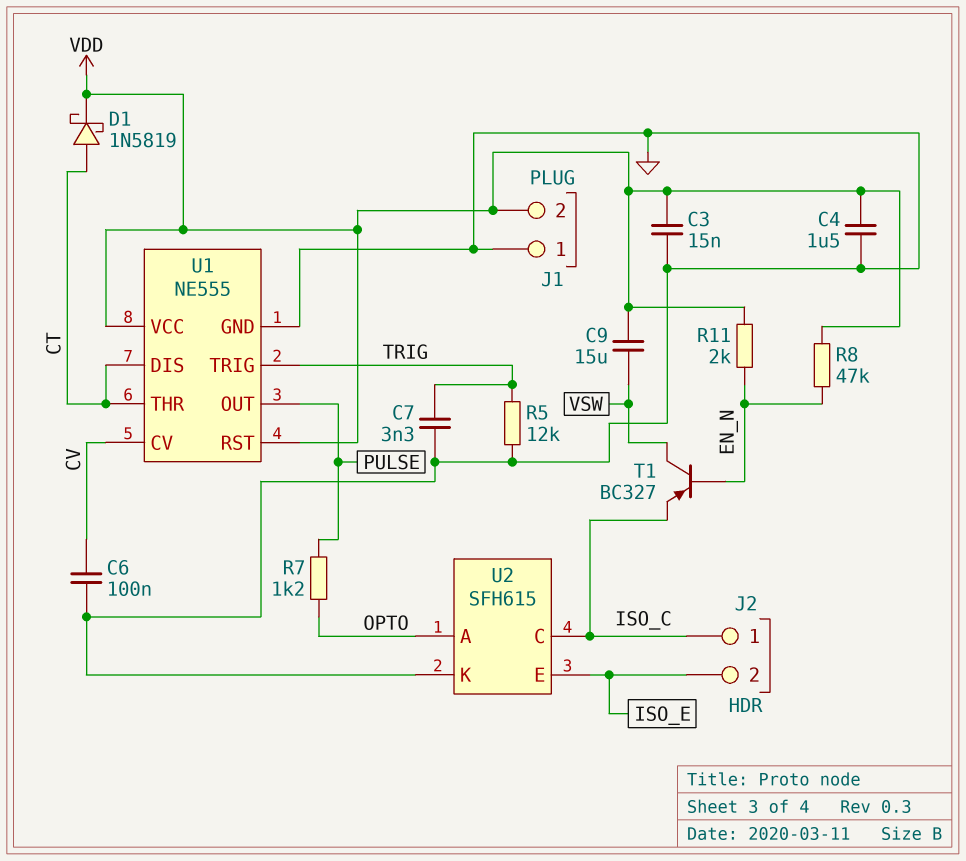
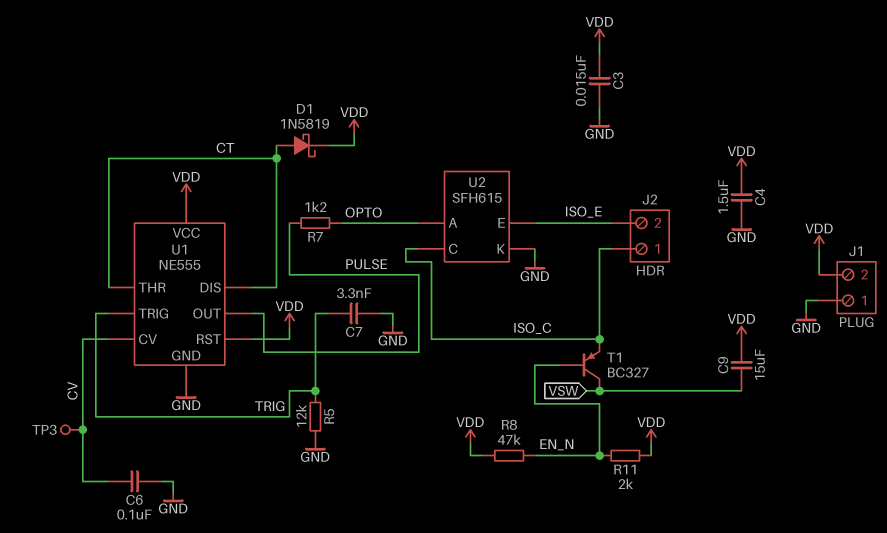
TP3: none -> test point (CV)

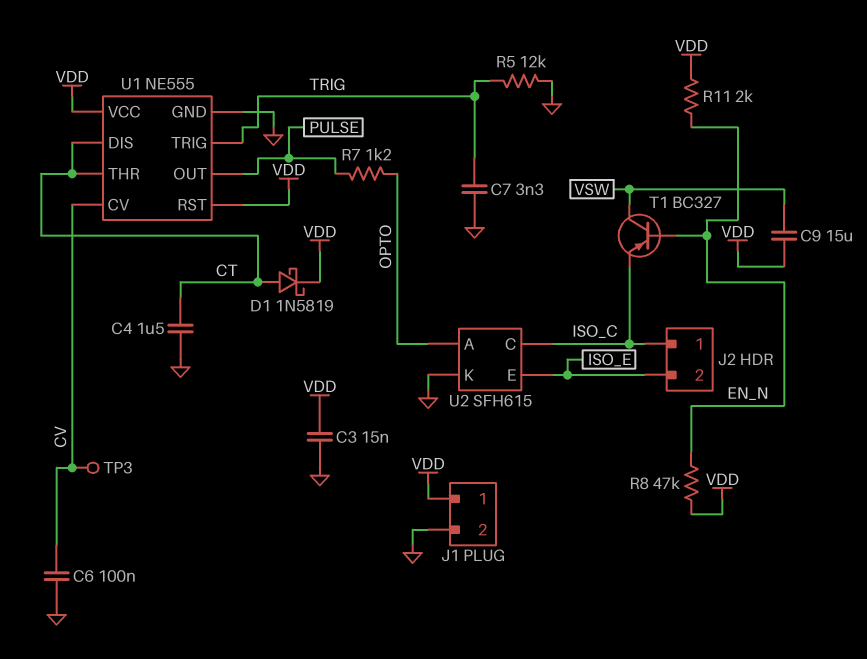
C4: 1.5uF (GND, VDD) -> 1.5uF (CT, GND)
J1 pin 1: GND -> VDD
J1 pin 2: VDD -> GND

